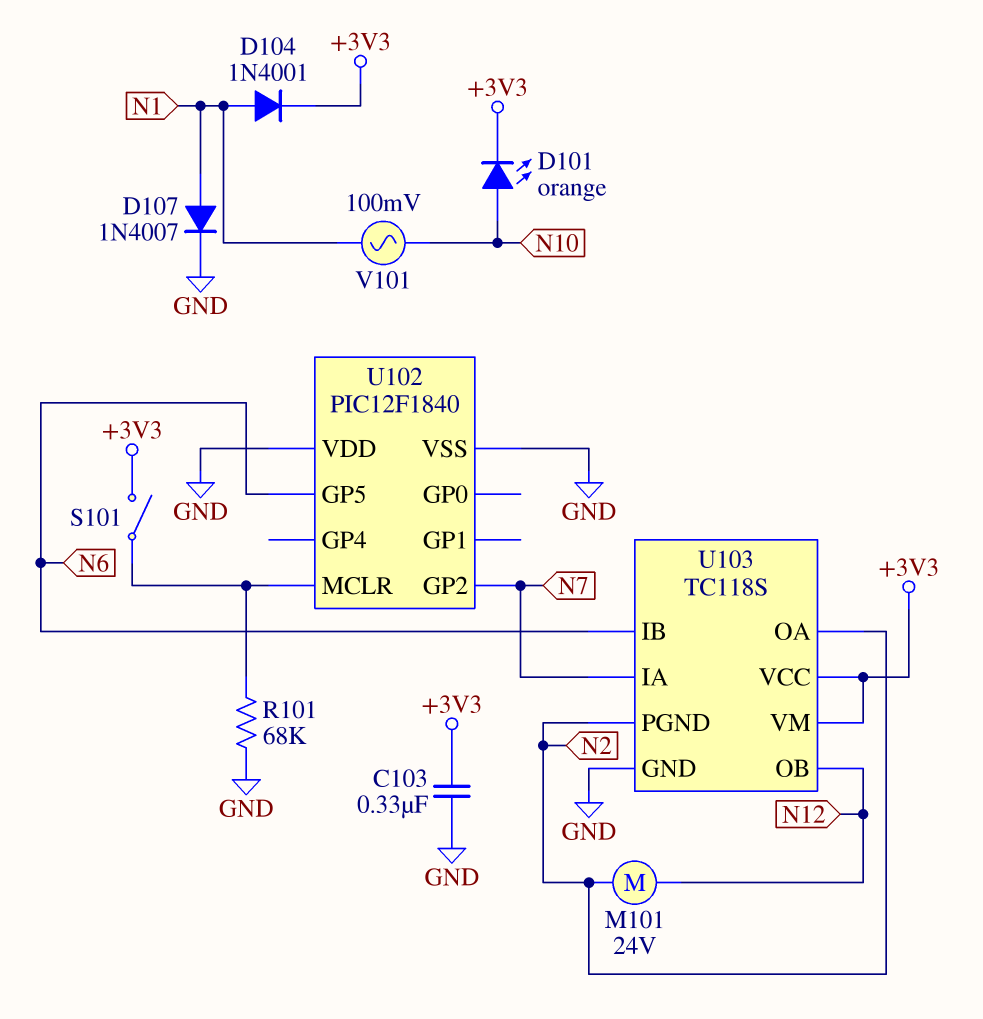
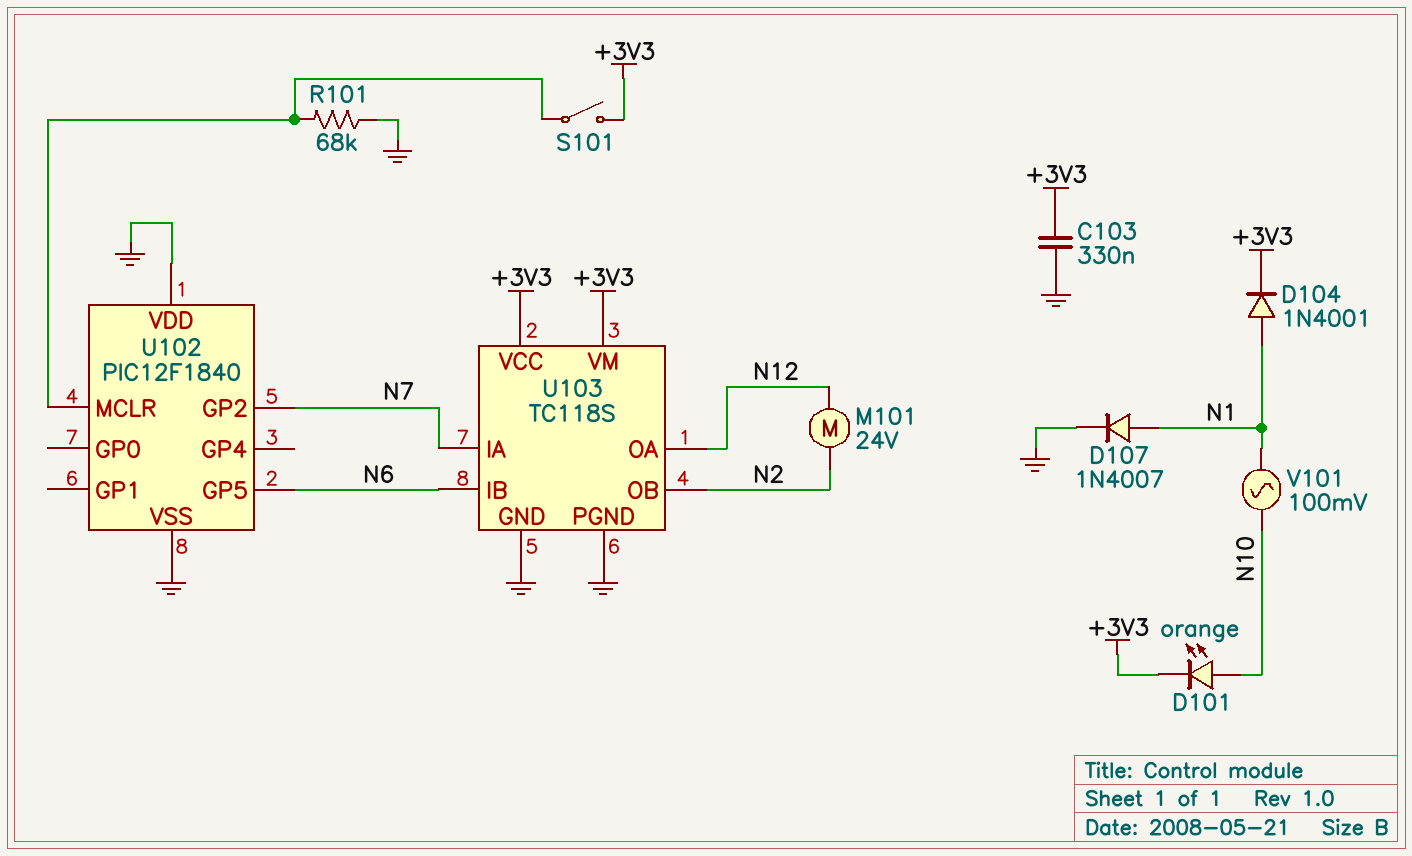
U103 pin OA: N2 -> N12
U103 pin OB: N12 -> N2
U103 pin PGND: N2 -> GND

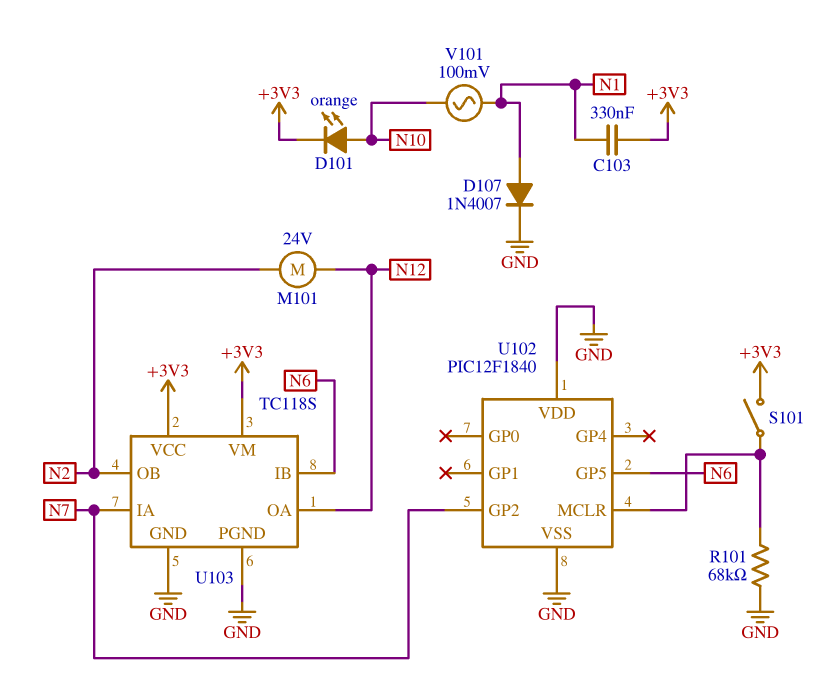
C103: 330nF (+3V3, GND) -> 330nF (+3V3, N1)
D104: diode 1N4001 (A N1, K +3V3) -> none

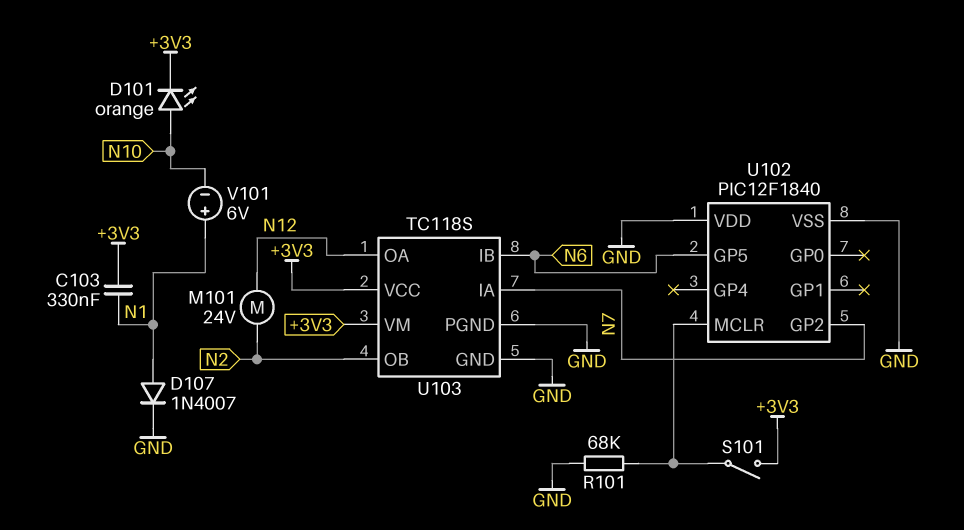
V101: AC 100mV (N1, N10) -> 6V (plus N1, minus N10)

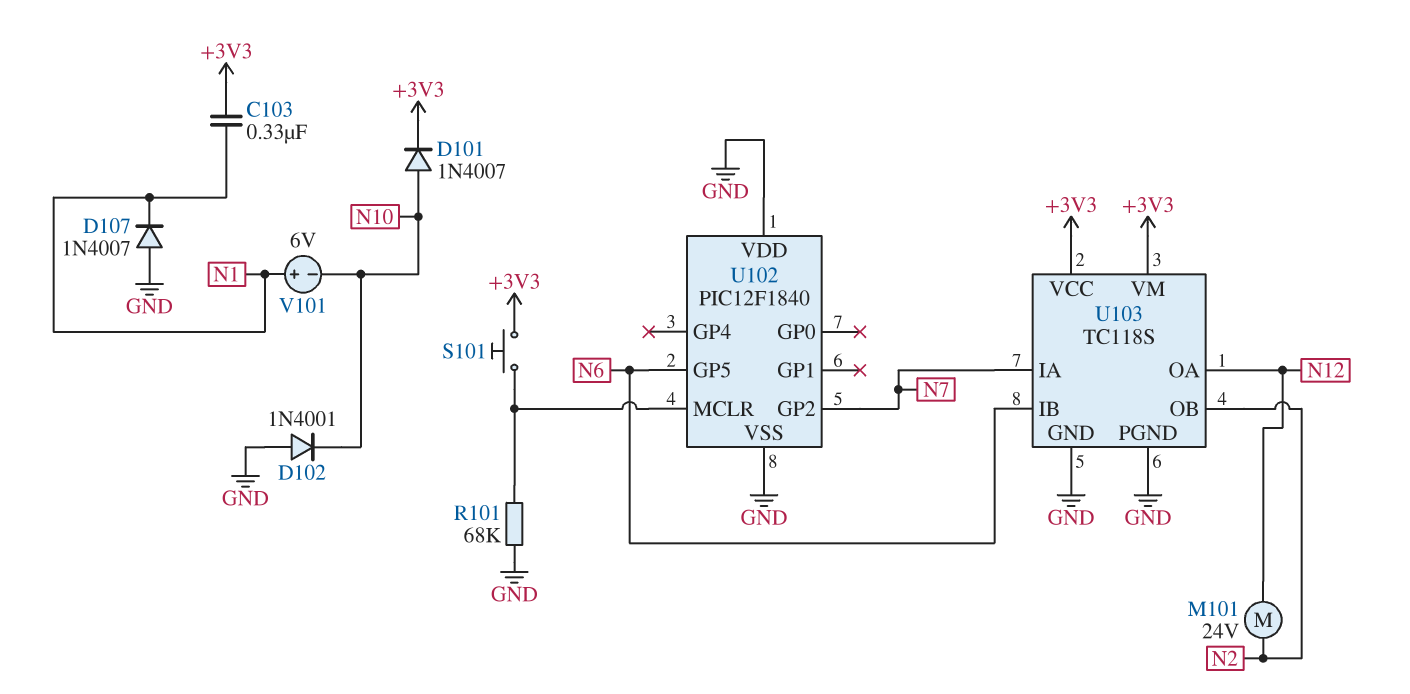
D101: LED orange (A N10, K +3V3) -> diode 1N4007 (A N10, K +3V3)
D102: none -> diode 1N4001 (A GND, K N10)
D107: diode 1N4007 (A N1, K GND) -> diode 1N4007 (A GND, K N1)
S101: switch (+3V3, U102/MCLR) -> button (+3V3, U102/MCLR)

